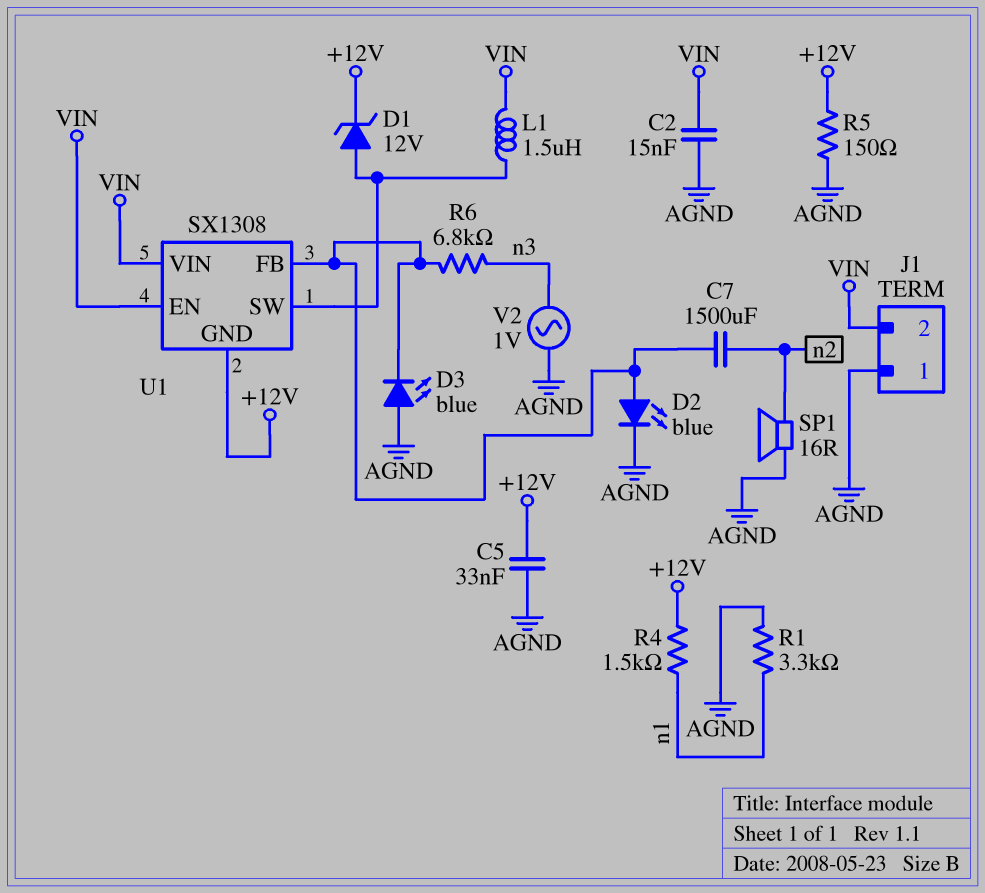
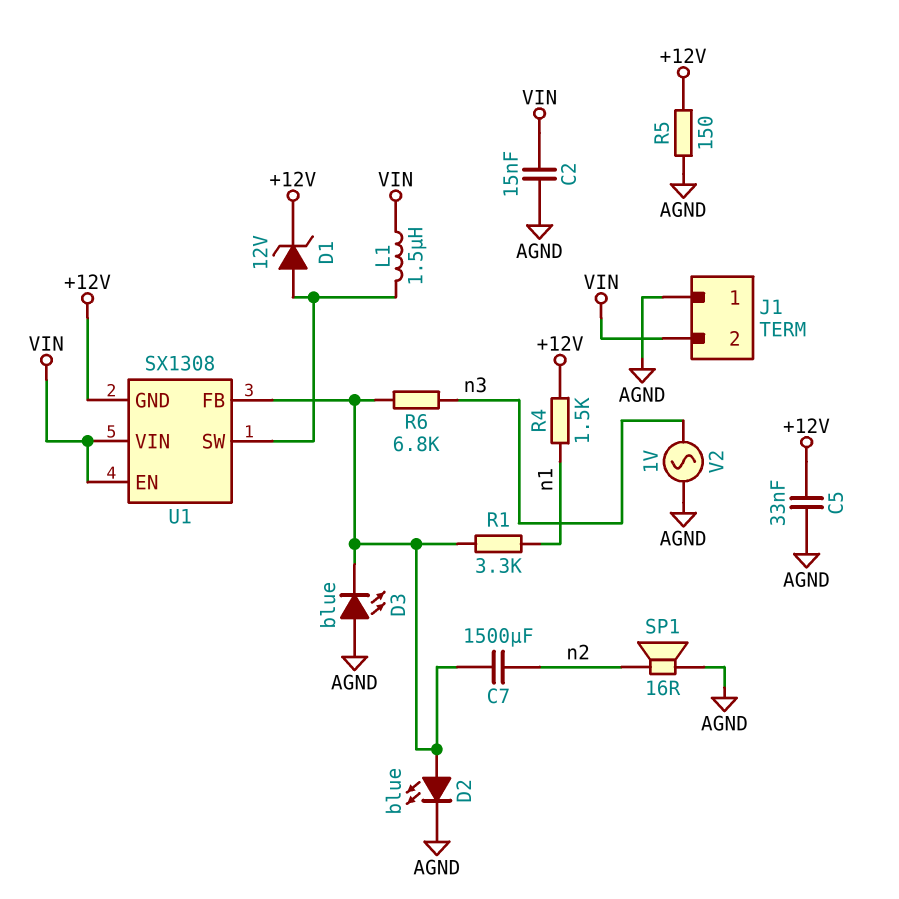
R1: 3.3k (AGND, n1) -> 3.3k (U1/FB, n1)

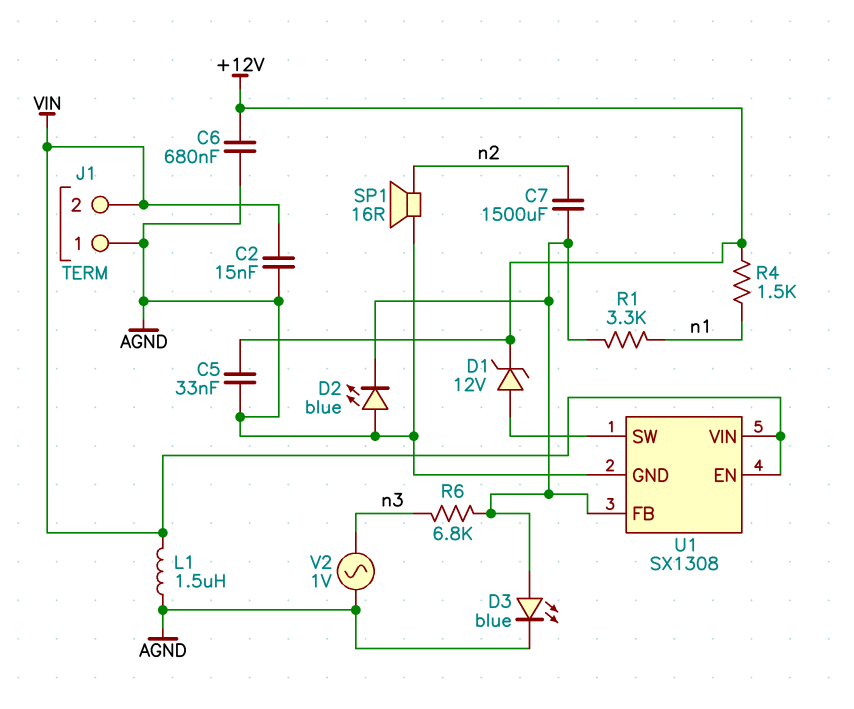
C6: none -> 680nF (+12V, AGND)
D2: LED blue (A U1/FB, K AGND) -> LED blue (A AGND, K U1/FB)
D3: LED blue (A AGND, K U1/FB) -> LED blue (A U1/FB, K AGND)
L1: 1.5uH (U1/SW, VIN) -> 1.5uH (AGND, VIN)
R5: 150 (+12V, AGND) -> none
U1 pin GND: +12V -> AGND

